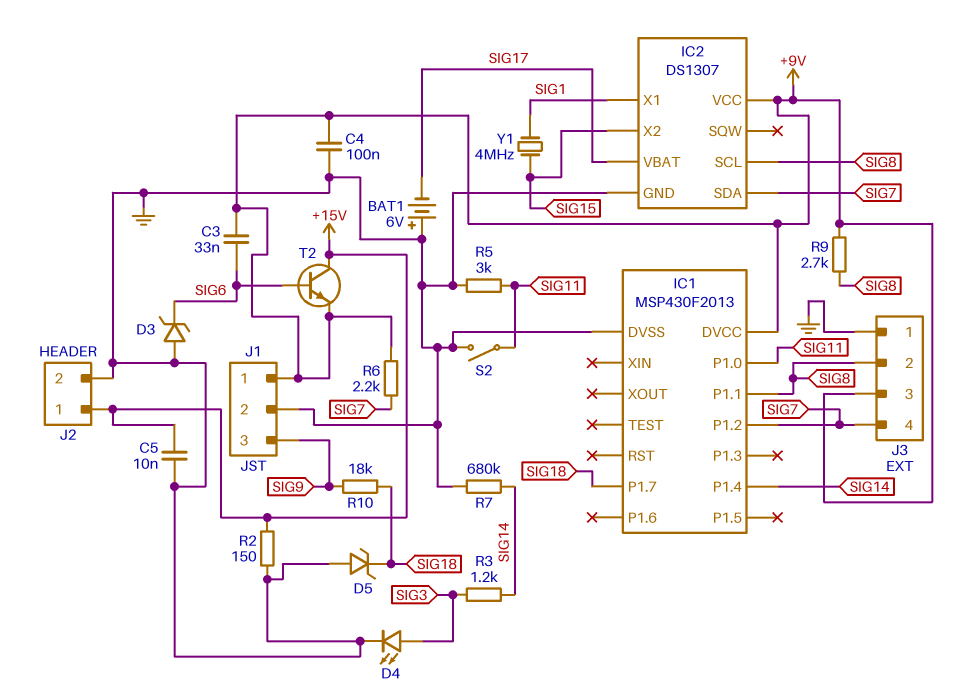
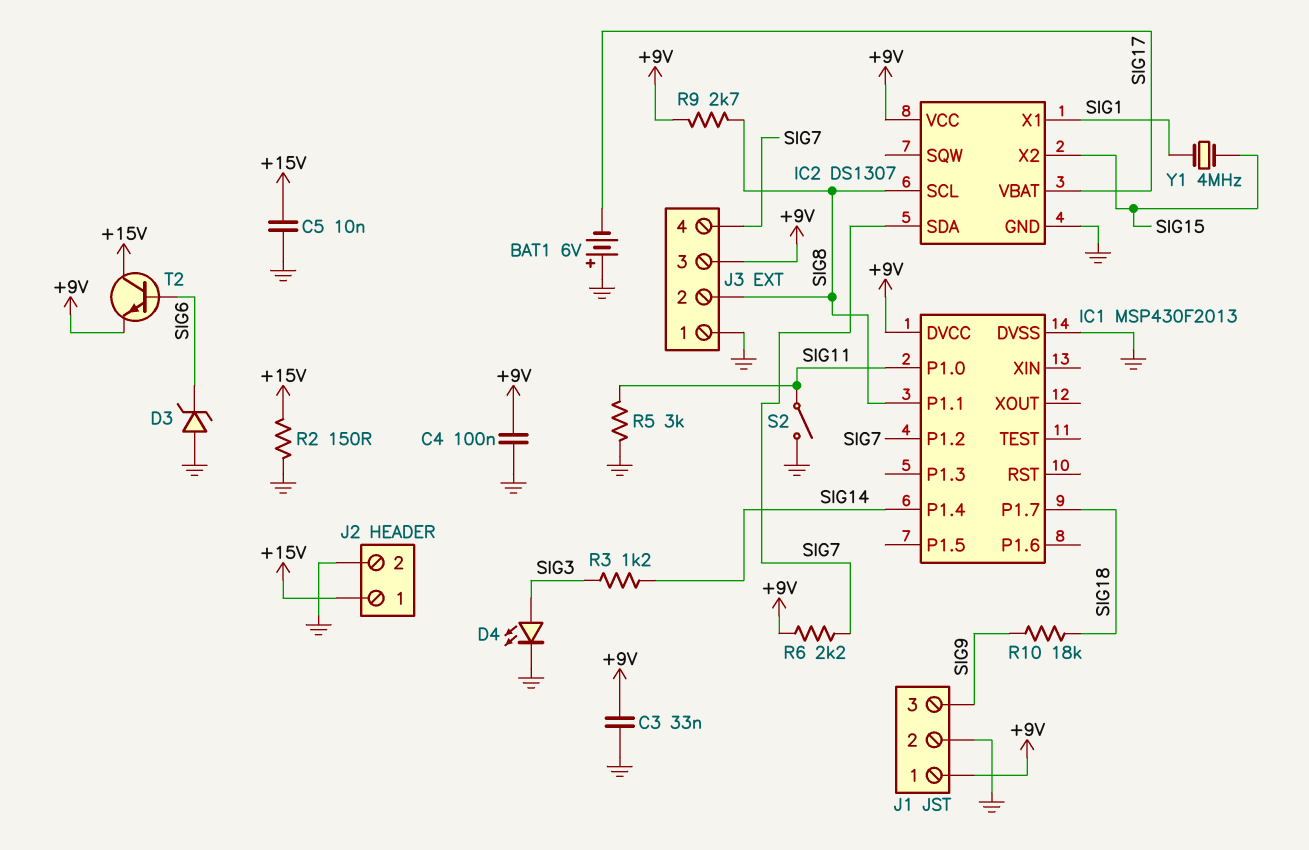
C3: 33nF (+9V, SIG6) -> 33nF (+9V, GND)
D5: zener (A GND, K SIG18) -> none
R7: 680k (GND, SIG14) -> none

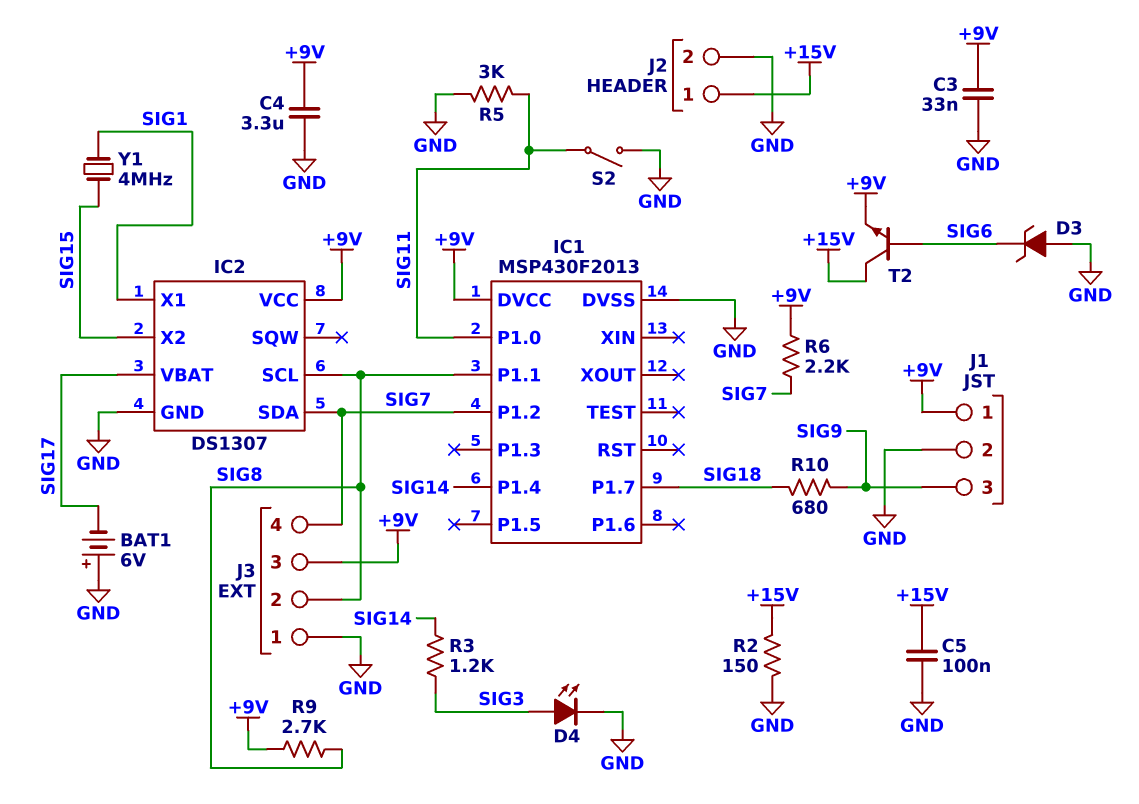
C4: 100nF (+9V, GND) -> 3.3uF (+9V, GND)
C5: 10nF (+15V, GND) -> 100nF (+15V, GND)
R10: 18k (SIG9, SIG18) -> 680 (SIG9, SIG18)

